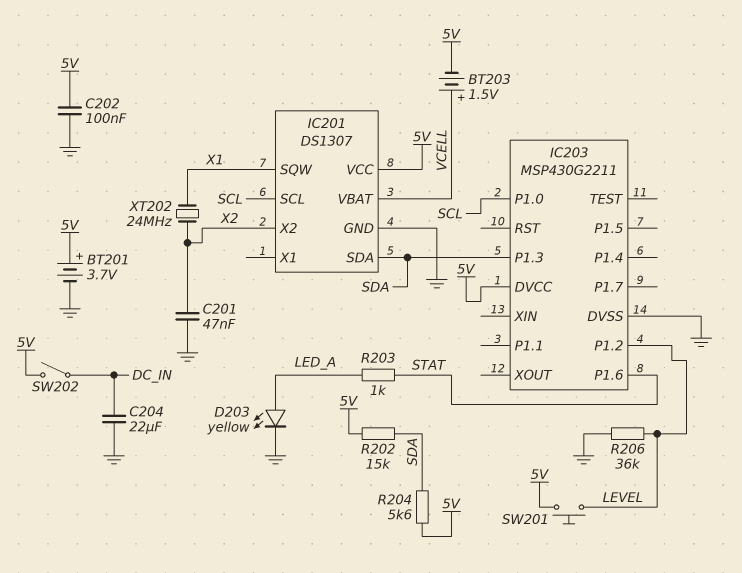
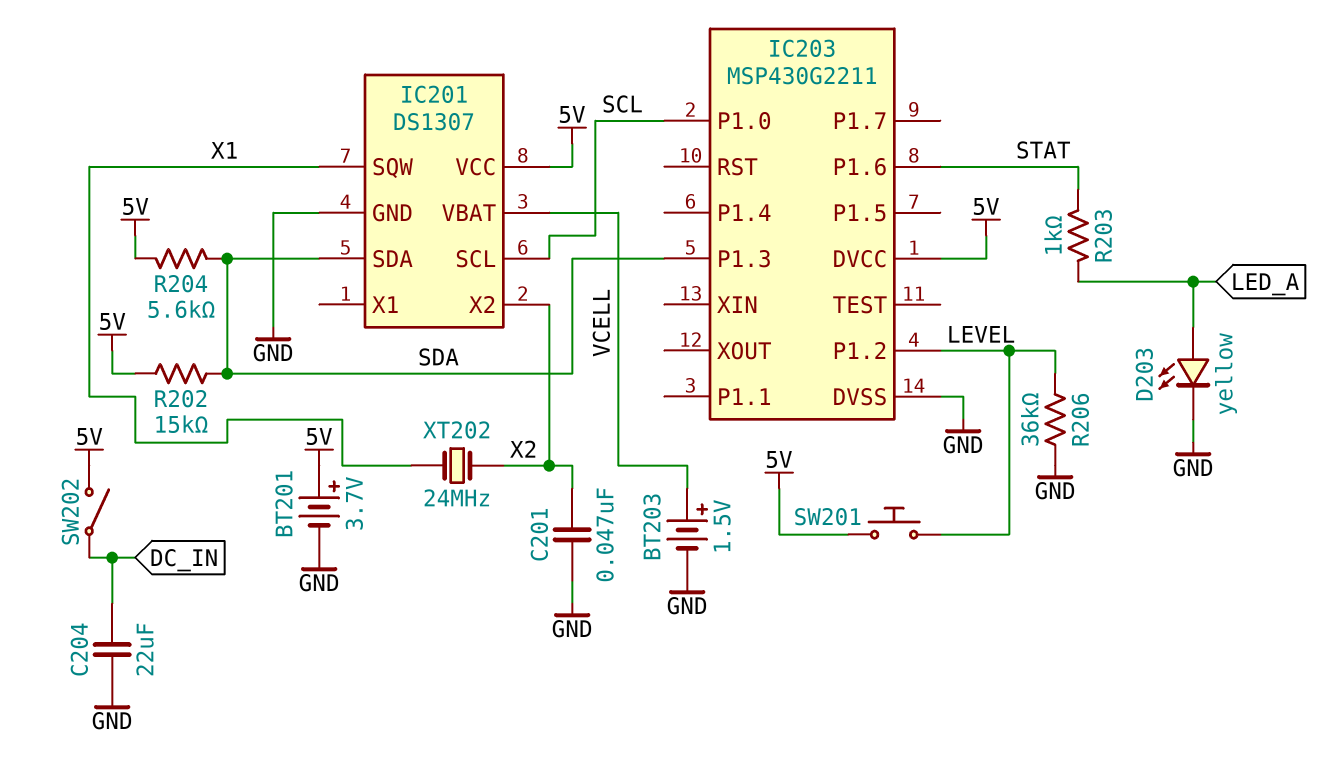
BT203: 1.5V (plus VCELL, minus 5V) -> 1.5V (plus VCELL, minus GND)
C202: 100nF (5V, GND) -> none

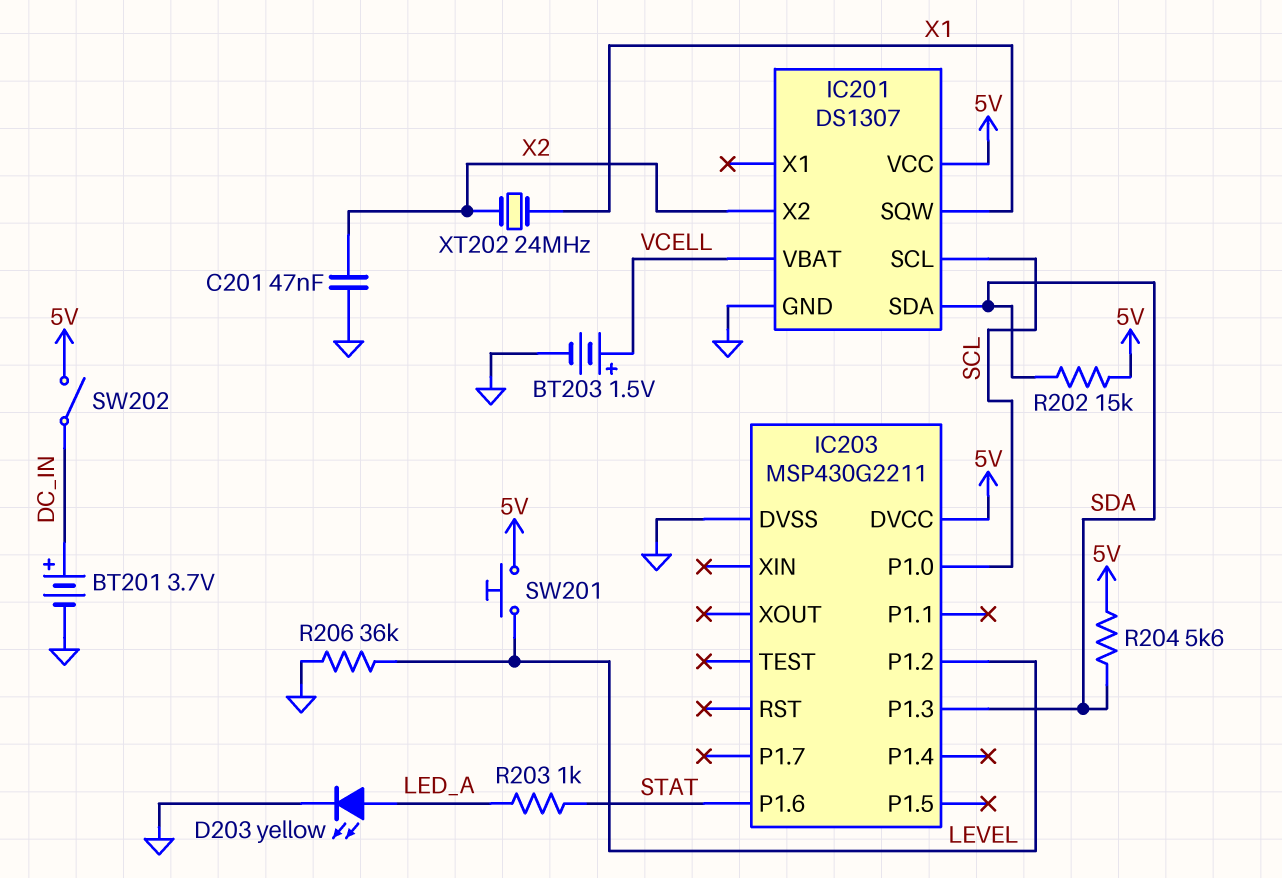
BT201: 3.7V (plus 5V, minus GND) -> 3.7V (plus DC_IN, minus GND)
C204: 22uF (DC_IN, GND) -> none

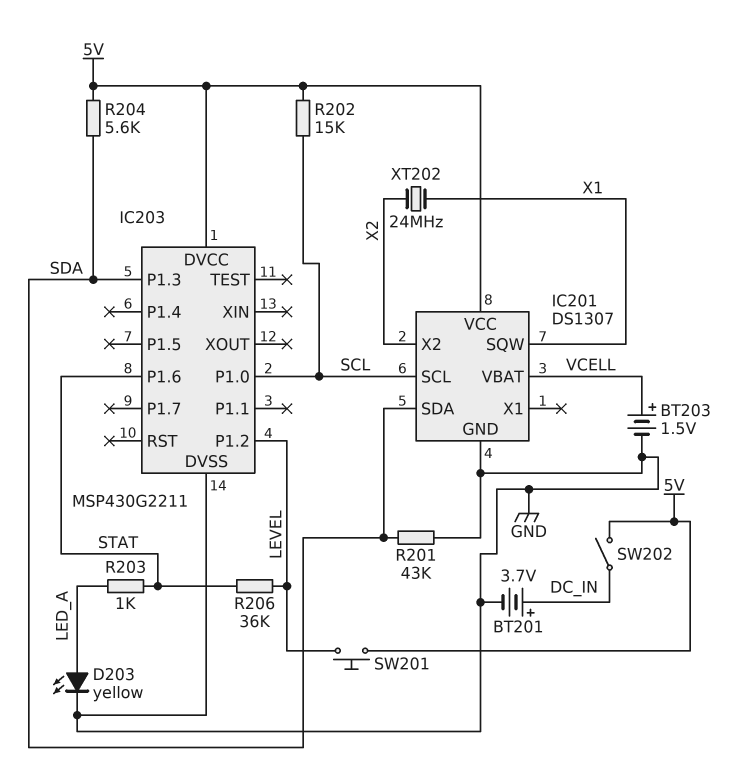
C201: 47nF (GND, X2) -> none
R201: none -> 43k (GND, SDA)
R202: 15k (5V, SDA) -> 15k (5V, SCL)
R206: 36k (GND, LEVEL) -> 36k (LEVEL, STAT)

